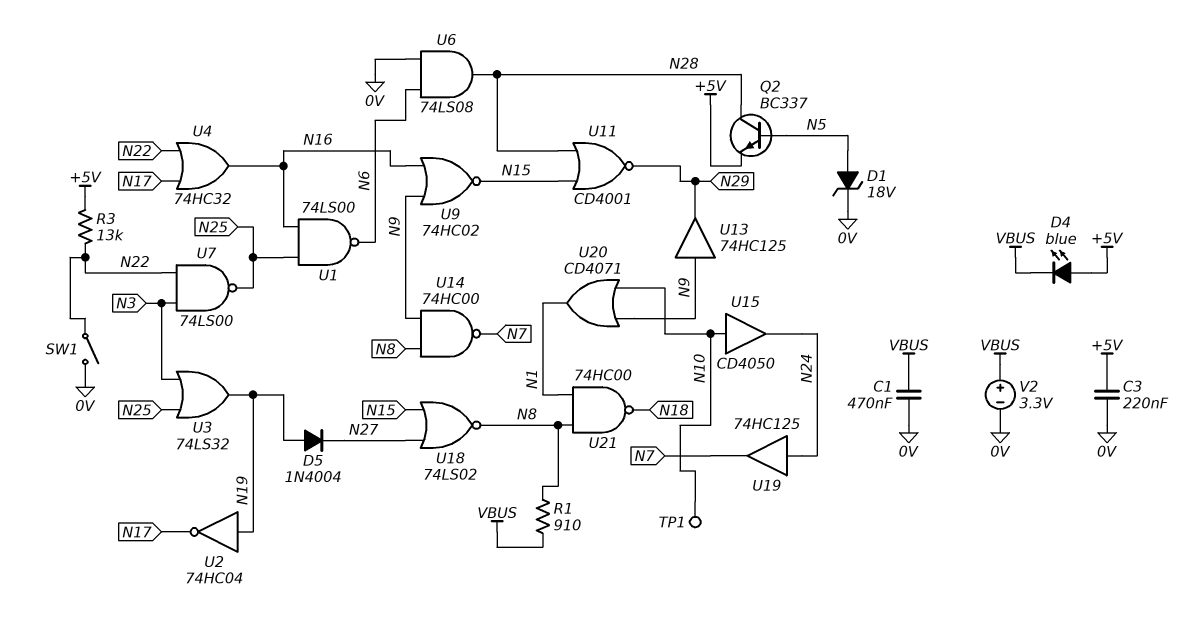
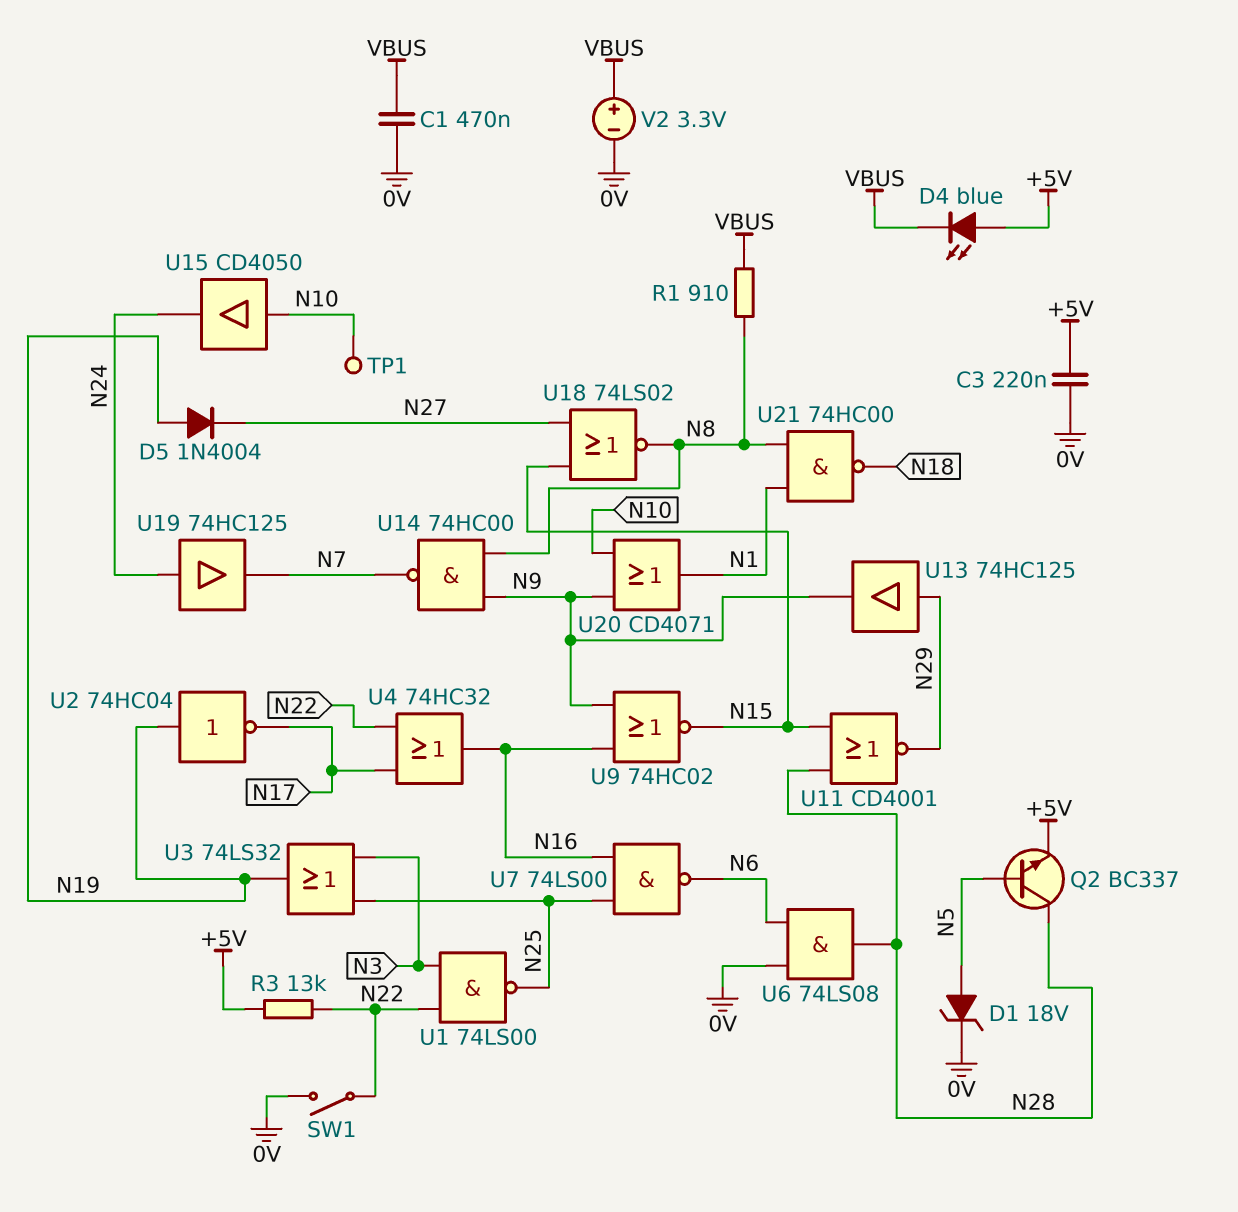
U1: NAND 74LS00 (in N16, in N25, out N6) -> NAND 74LS00 (in N3, in N22, out N25)
U7: NAND 74LS00 (in N3, in N22, out N25) -> NAND 74LS00 (in N16, in N25, out N6)
U13: buffer 74HC125 (in N9, out N29) -> buffer 74HC125 (in N29, out N9)

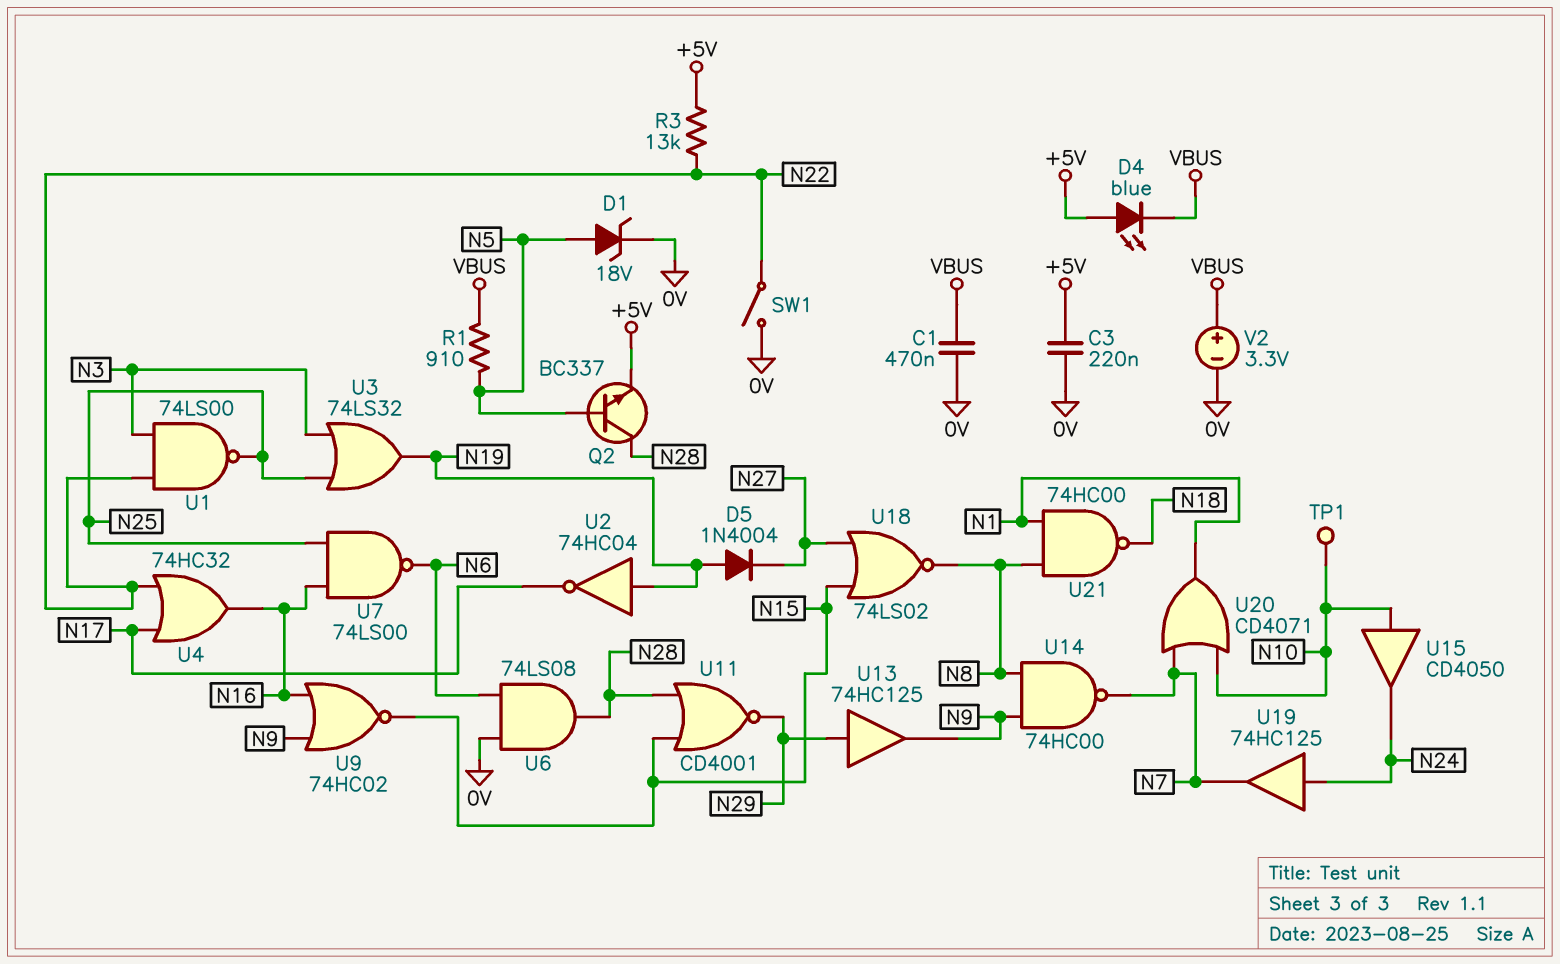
R1: 910 (N8, VBUS) -> 910 (N5, VBUS)
U20: OR CD4071 (in N9, in N10, out N1) -> OR CD4071 (in N7, in N10, out N1)

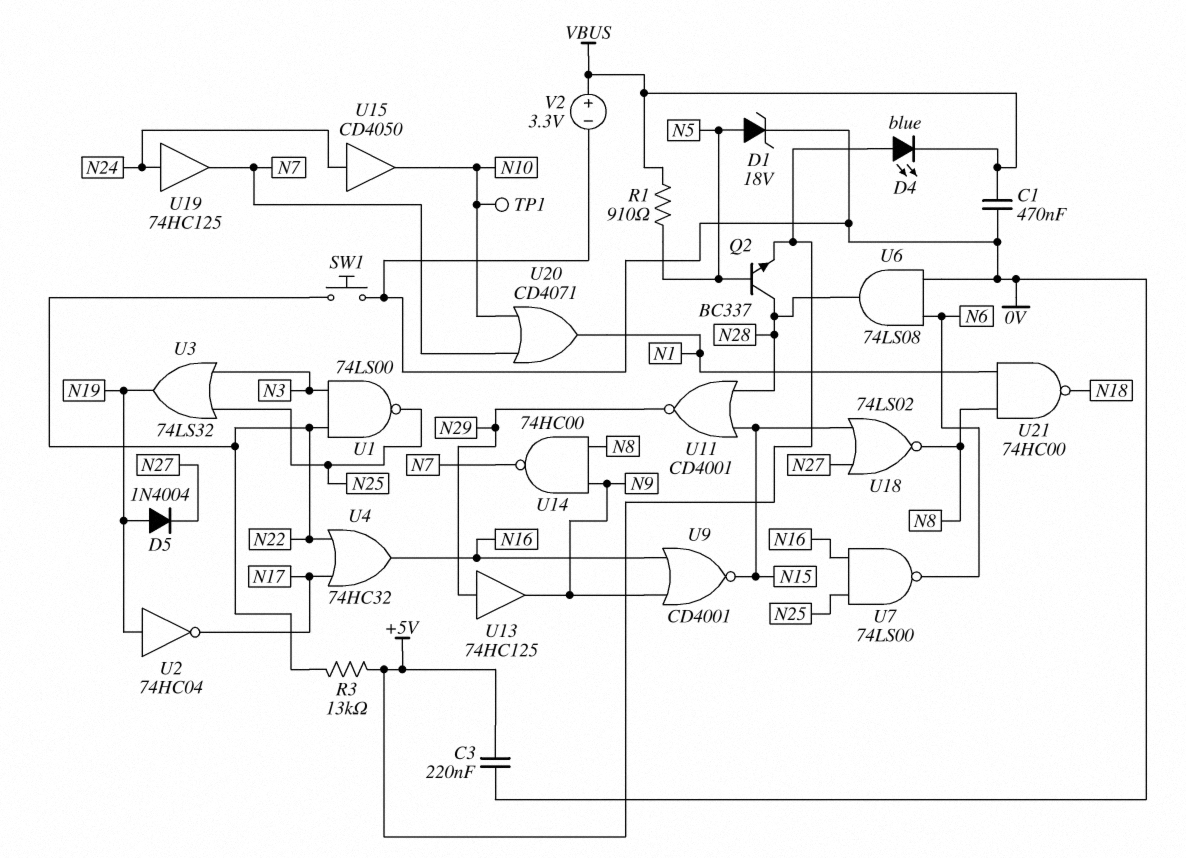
SW1: switch (0V, N22) -> button (0V, N22)
U9: NOR 74HC02 (in N9, in N16, out N15) -> NOR CD4001 (in N9, in N16, out N15)
U15: buffer CD4050 (in N10, out N24) -> buffer CD4050 (in N24, out N10)

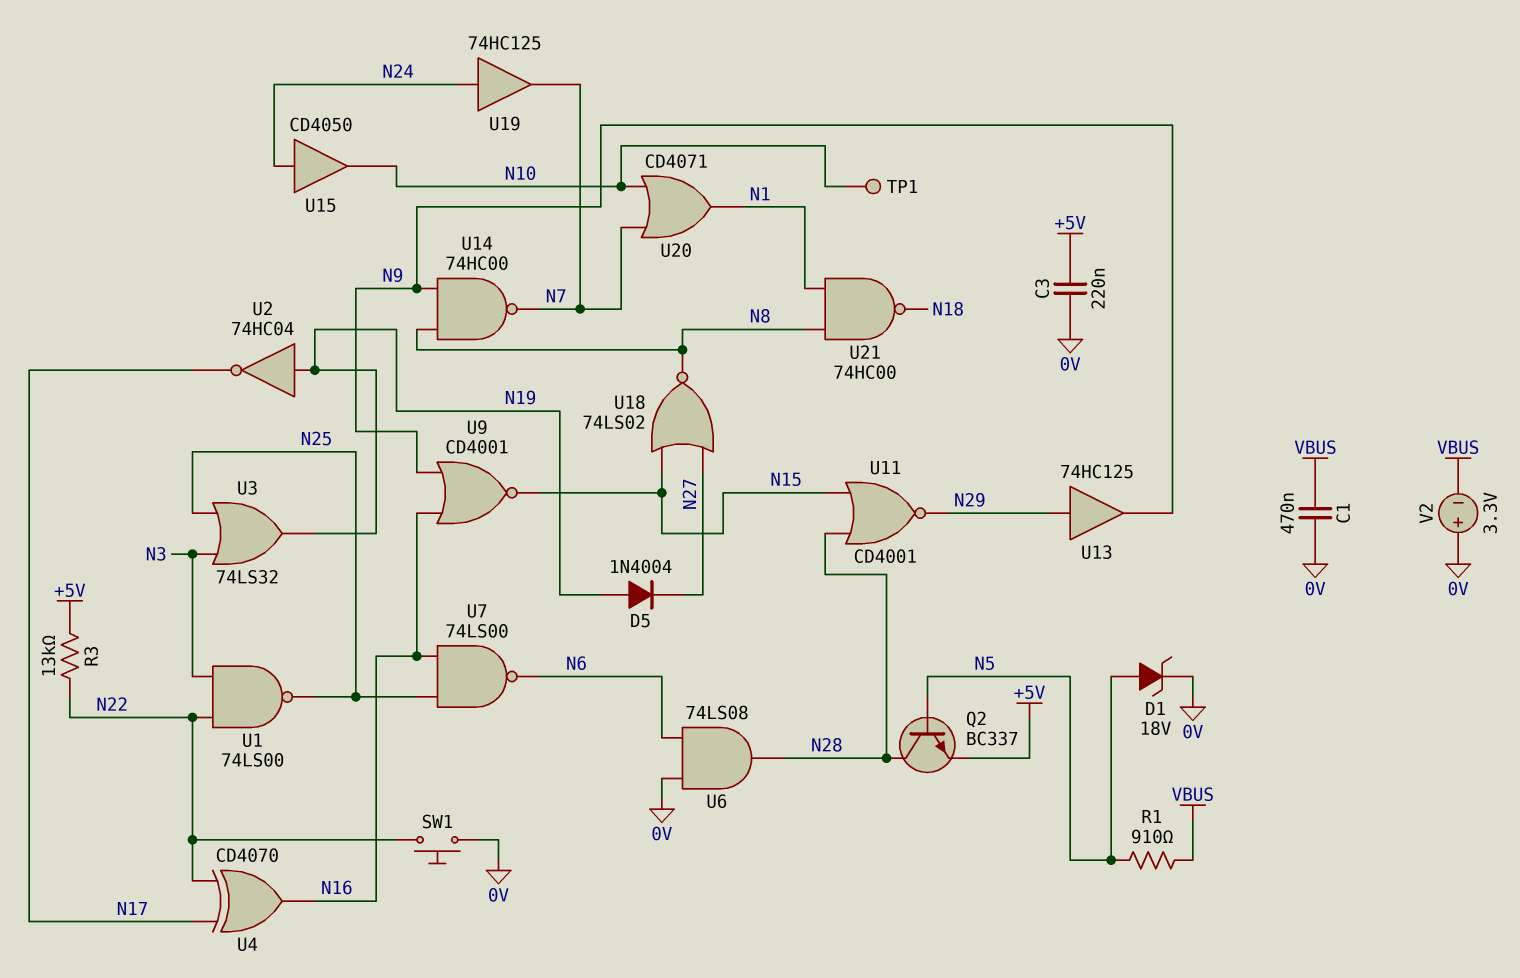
D4: LED blue (A +5V, K VBUS) -> none
U4: OR 74HC32 (in N17, in N22, out N16) -> XOR CD4070 (in N17, in N22, out N16)
V2: 3.3V (plus VBUS, minus 0V) -> 3.3V (plus 0V, minus VBUS)

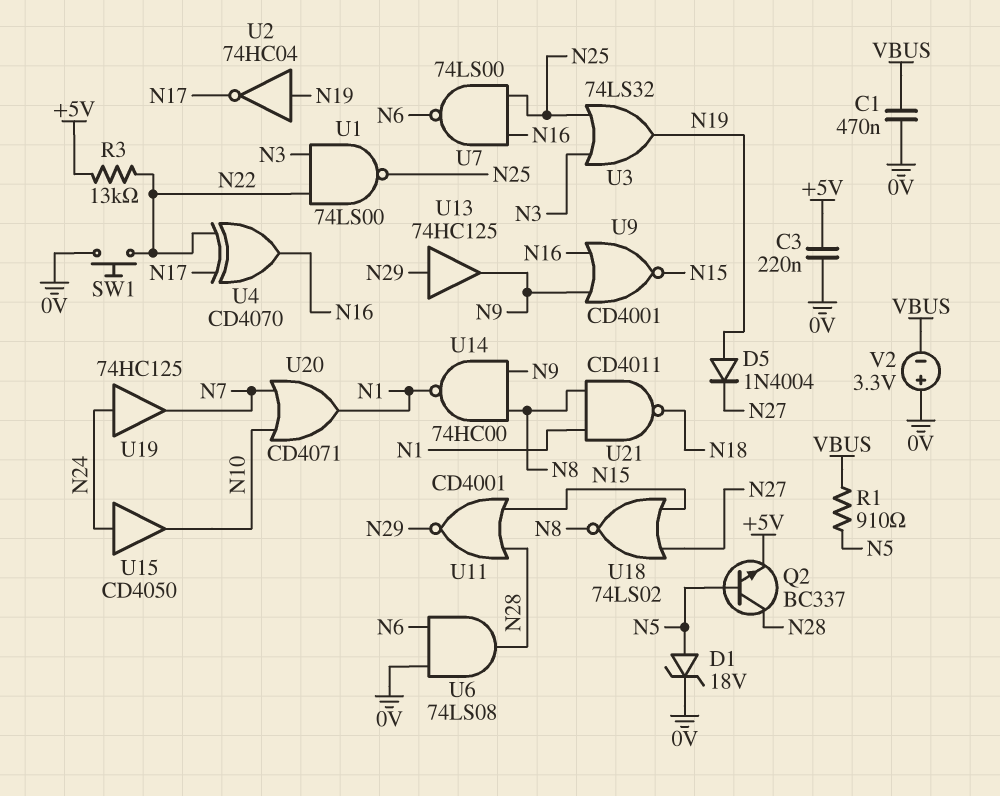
TP1: test point (N10) -> none
U14: NAND 74HC00 (in N8, in N9, out N7) -> NAND 74HC00 (in N8, in N9, out N1)
U21: NAND 74HC00 (in N1, in N8, out N18) -> NAND CD4011 (in N1, in N8, out N18)

